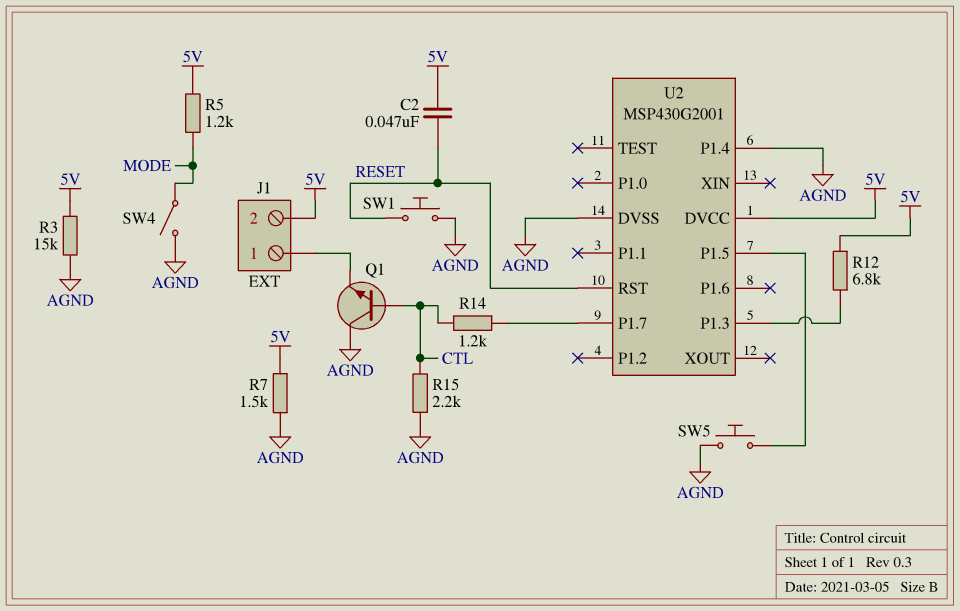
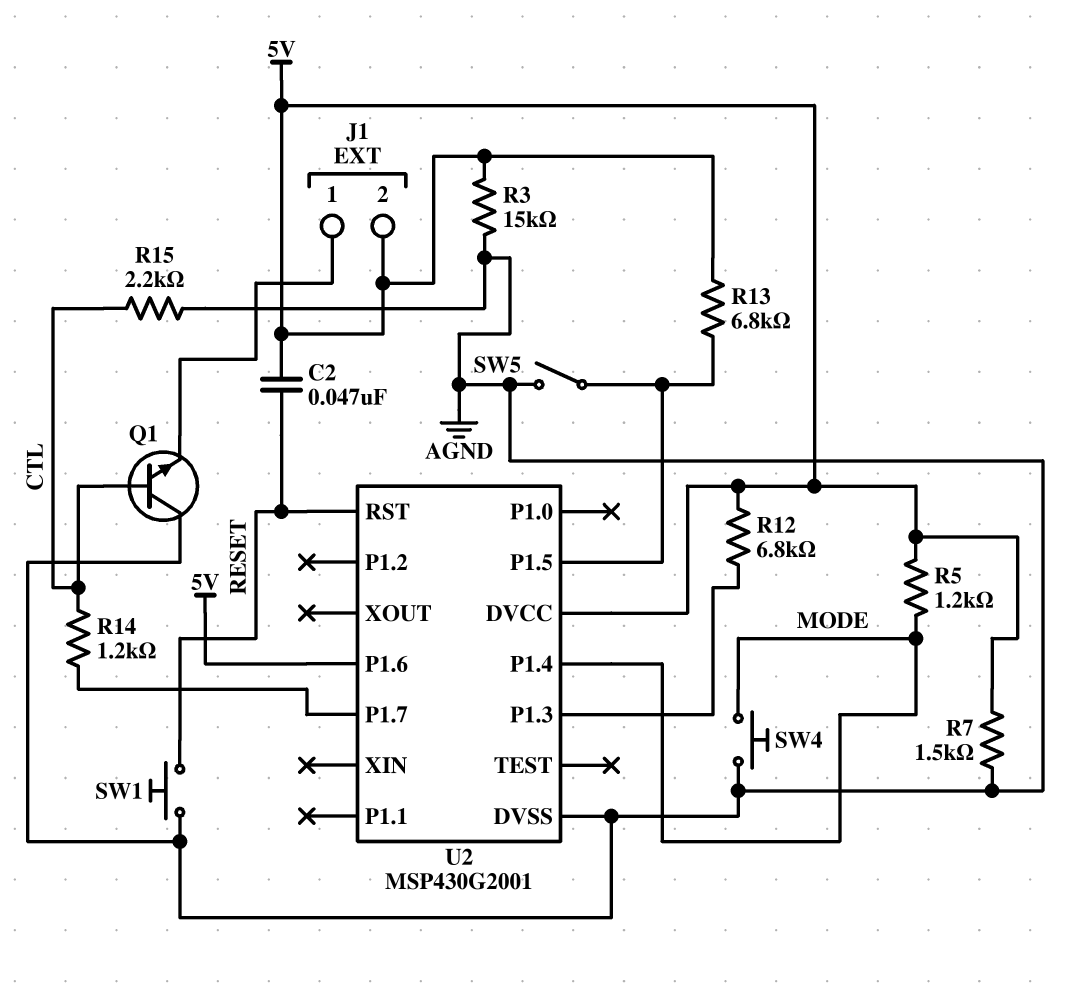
R13: none -> 6.8k (5V, U2/P1.5)
SW4: switch (AGND, MODE) -> button (AGND, MODE)
SW5: button (AGND, U2/P1.5) -> switch (AGND, U2/P1.5)
U2 pin P1.4: AGND -> MODE
U2 pin P1.6: none -> 5V

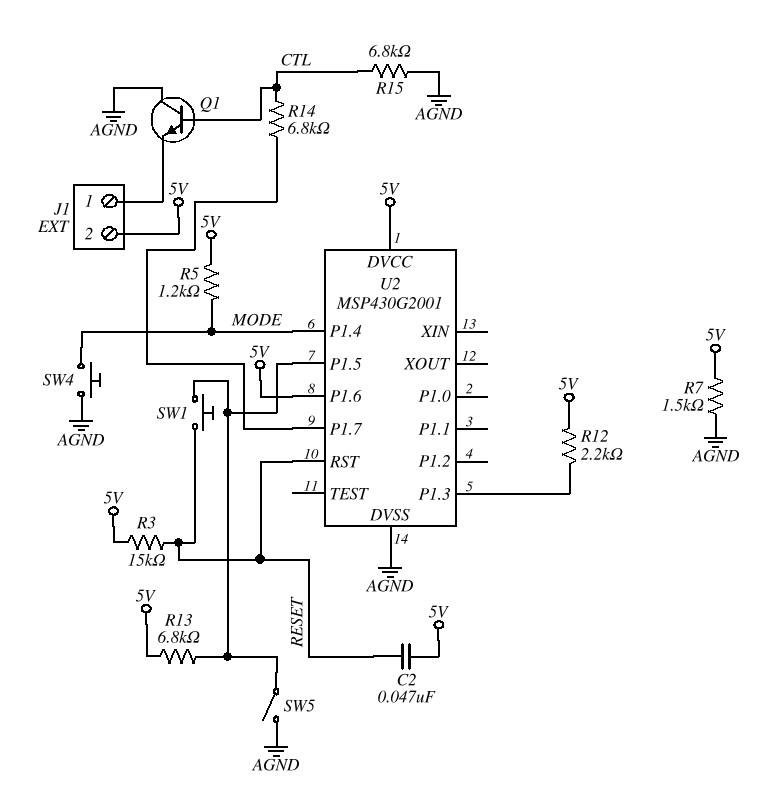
R3: 15k (5V, AGND) -> 15k (5V, RESET)
R12: 6.8k (5V, U2/P1.3) -> 2.2k (5V, U2/P1.3)
R14: 1.2k (CTL, U2/P1.7) -> 6.8k (CTL, U2/P1.7)
R15: 2.2k (AGND, CTL) -> 6.8k (AGND, CTL)
SW1: button (AGND, RESET) -> button (RESET, U2/P1.5)

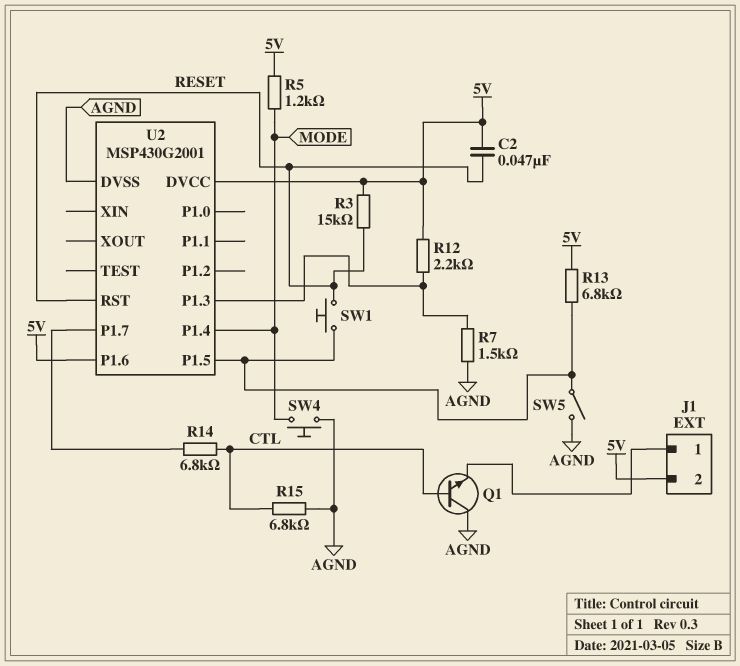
R7: 1.5k (5V, AGND) -> 1.5k (AGND, U2/P1.3)

